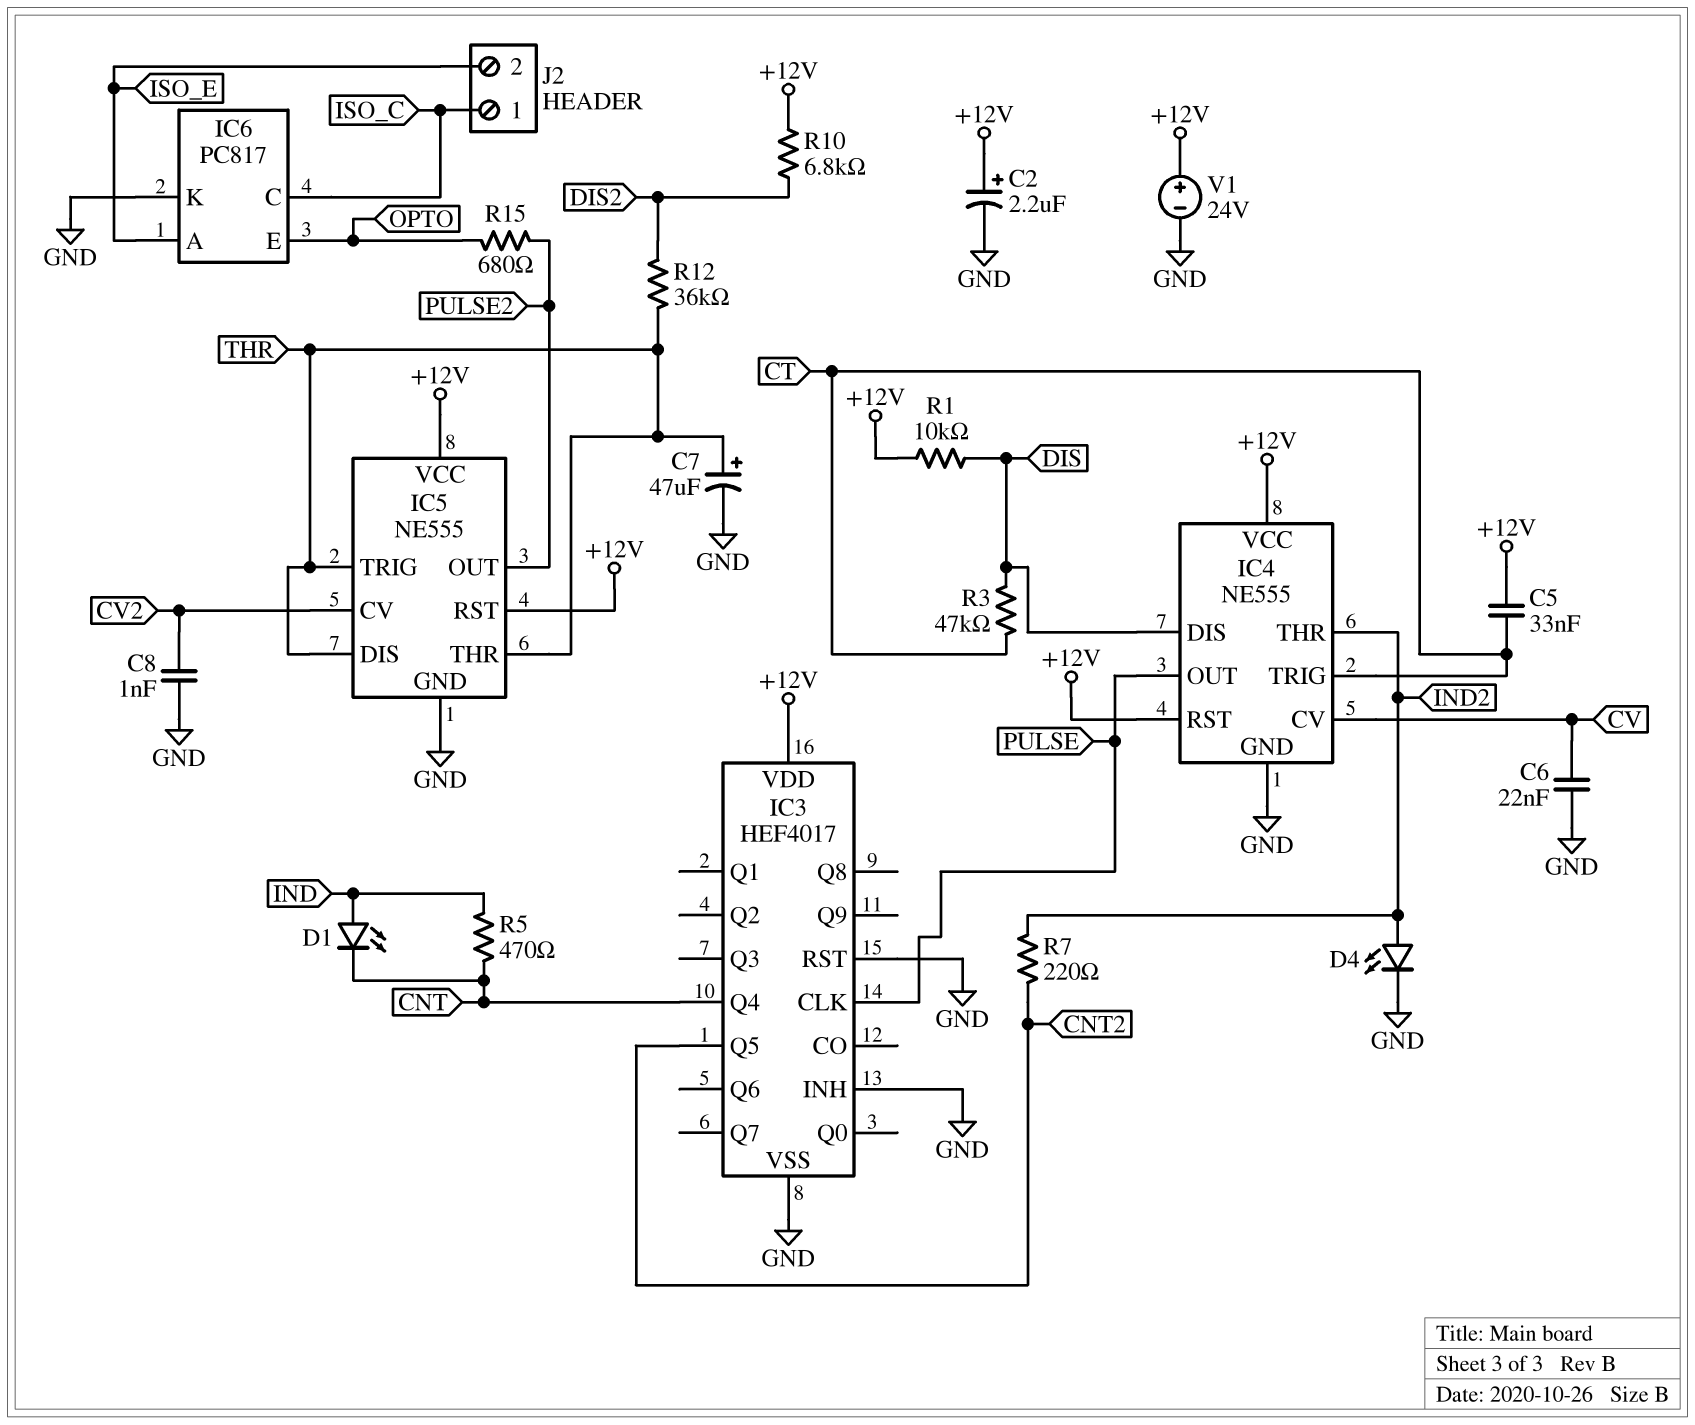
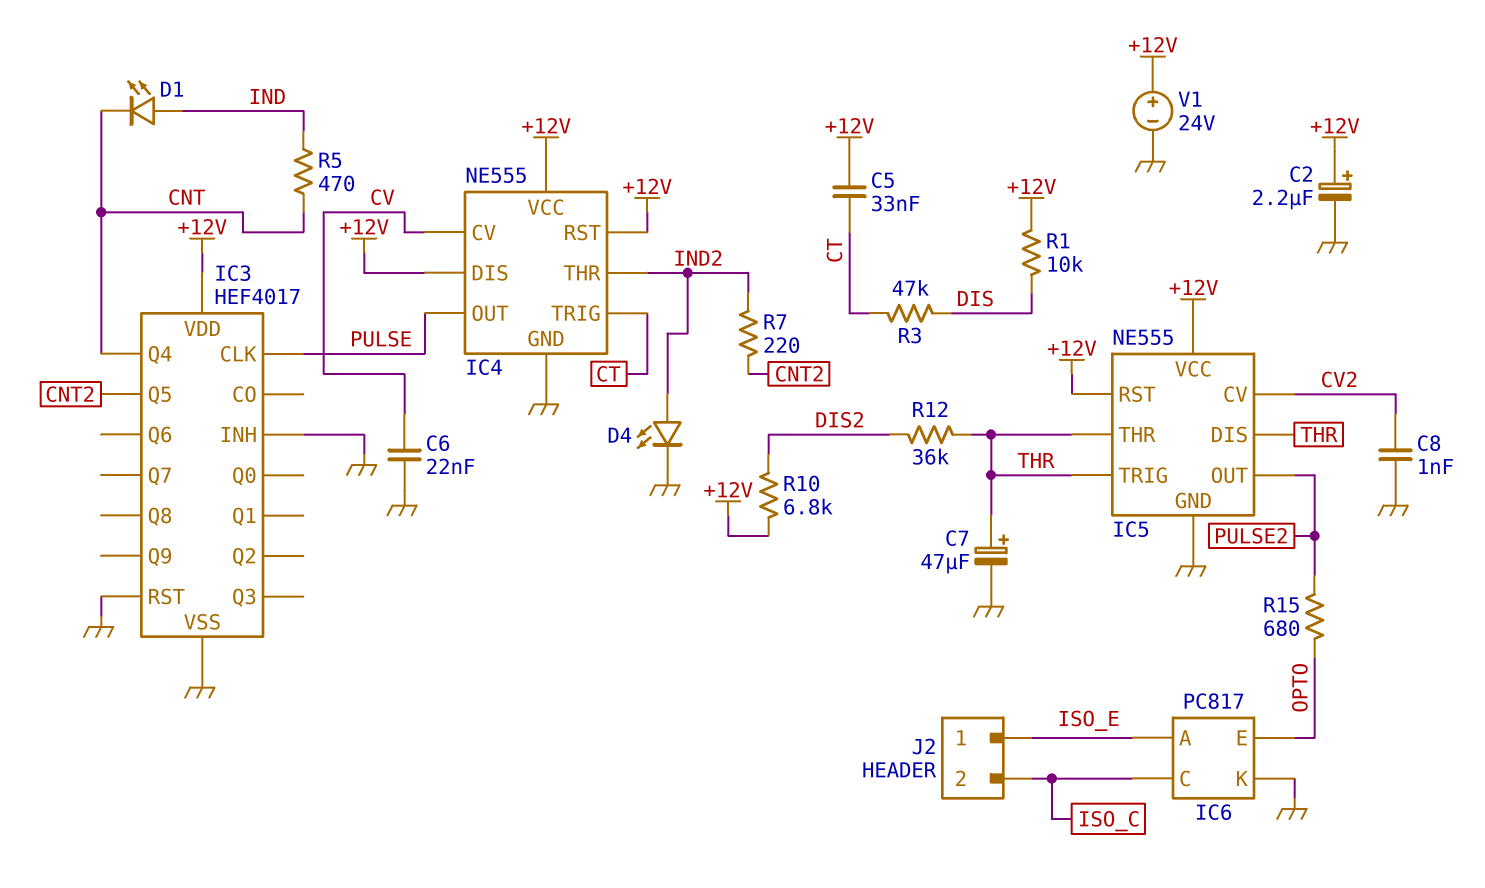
IC4 pin DIS: DIS -> +12V
J2 pin 1: ISO_C -> ISO_E
J2 pin 2: ISO_E -> ISO_C

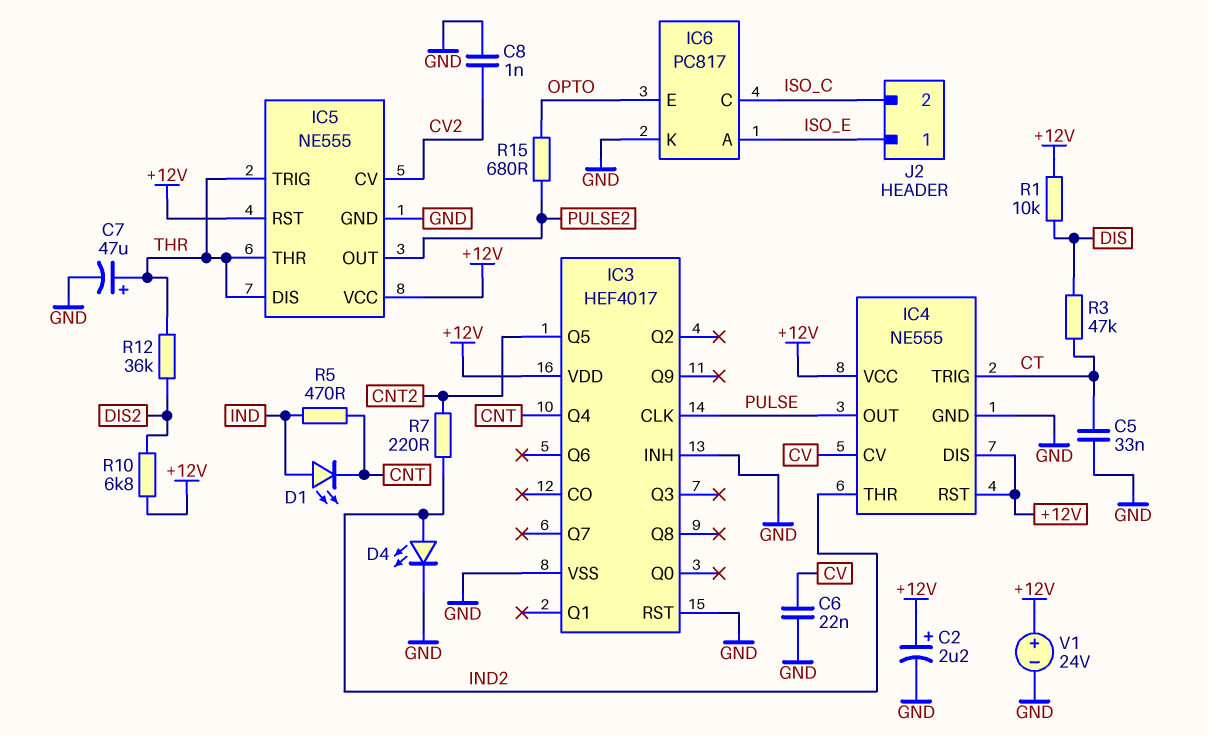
C5: 33nF (+12V, CT) -> 33nF (CT, GND)

